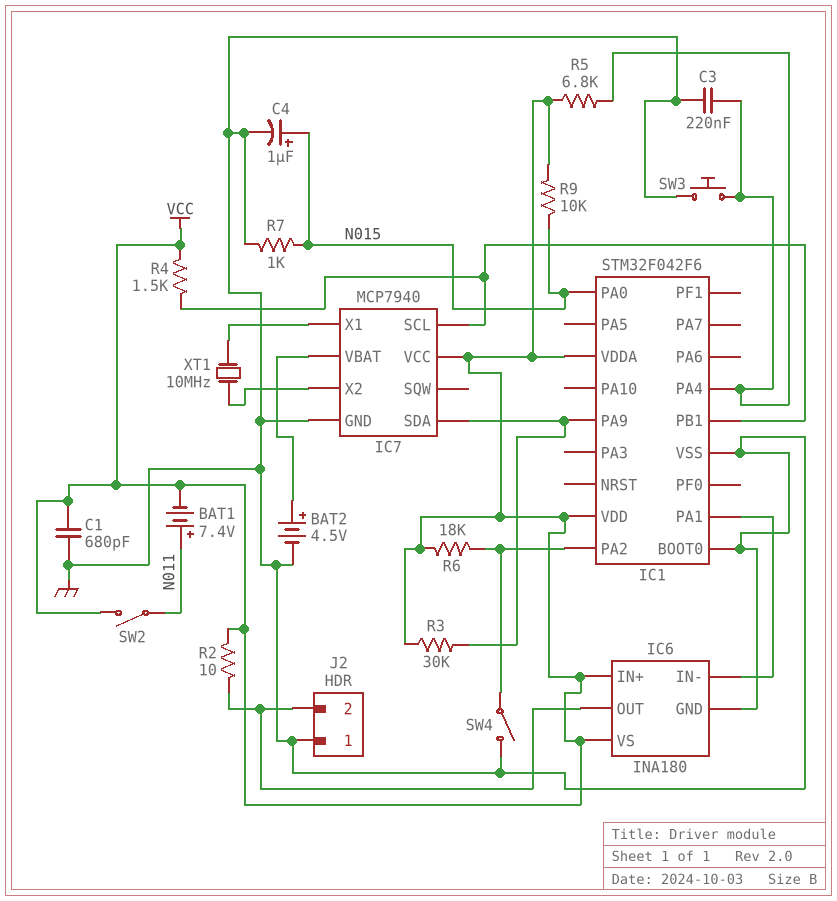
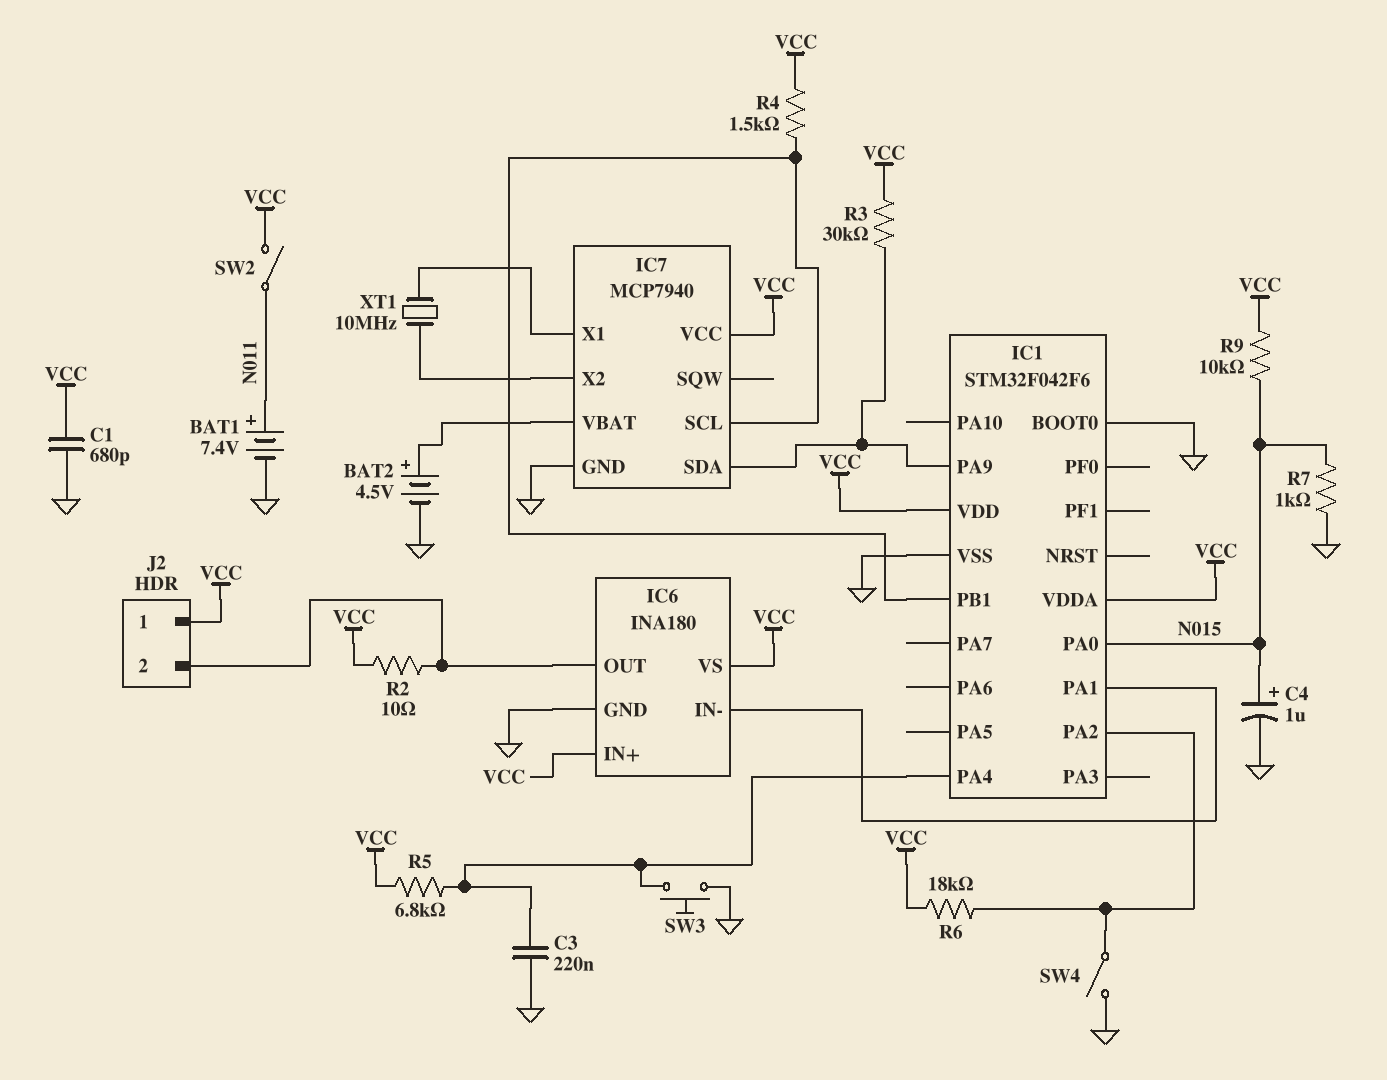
BAT1: 7.4V (plus N011, minus VCC) -> 7.4V (plus N011, minus GND)
J2 pin 1: GND -> VCC

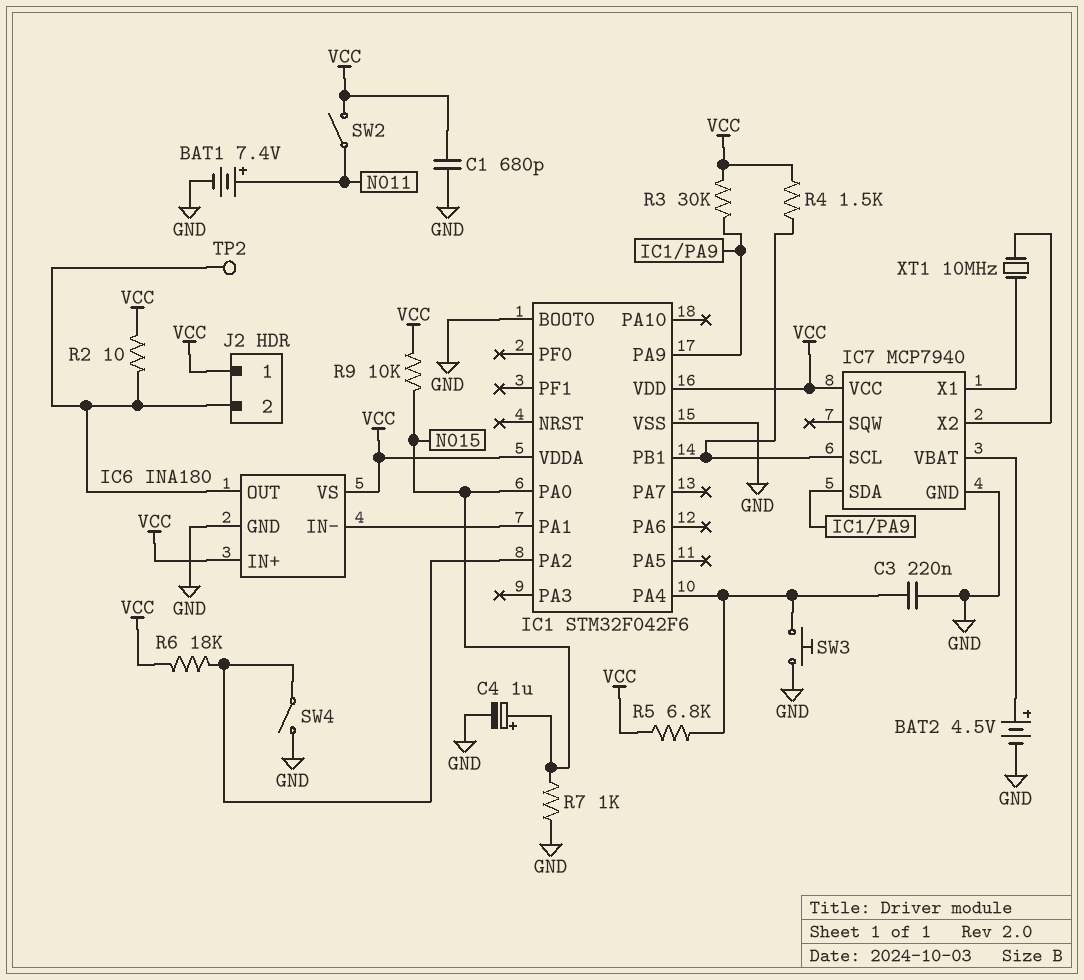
TP2: none -> test point (IC6/OUT)

